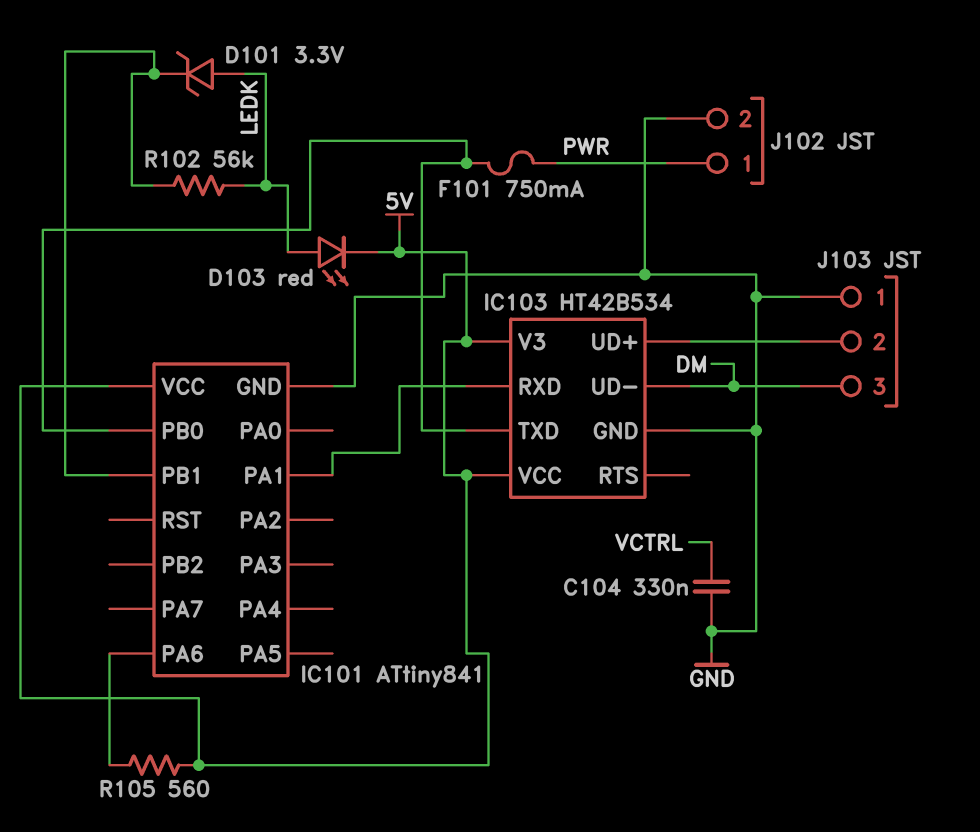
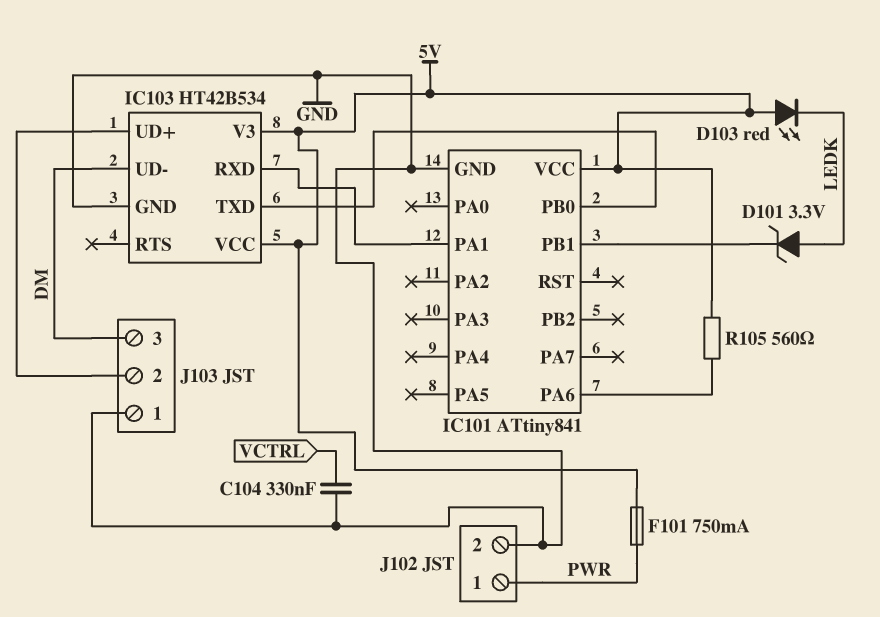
D103: LED red (A LEDK, K 5V) -> LED red (A 5V, K LEDK)
F101: 750mA (IC101/PB0, PWR) -> 750mA (5V, PWR)
R102: 56k (IC101/PB1, LEDK) -> none

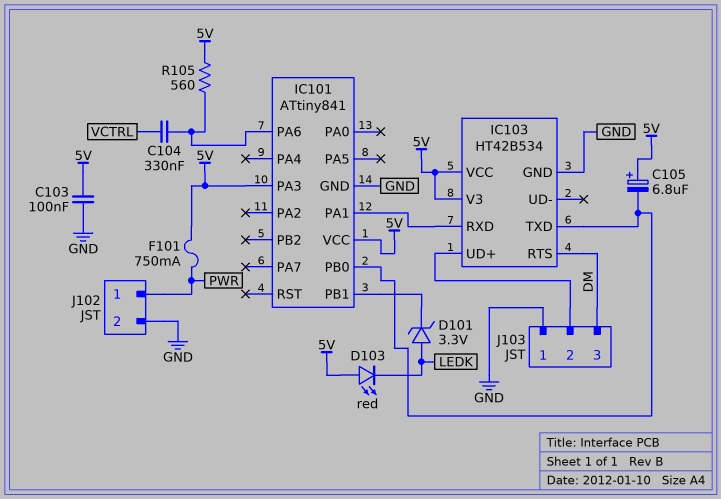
C103: none -> 100nF (5V, GND)
C104: 330nF (GND, VCTRL) -> 330nF (IC101/PA6, VCTRL)
C105: none -> 6.8uF (plus 5V, minus IC101/PB0)
IC101 pin PA3: none -> 5V
IC103 pin RTS: none -> DM
IC103 pin UD-: DM -> none

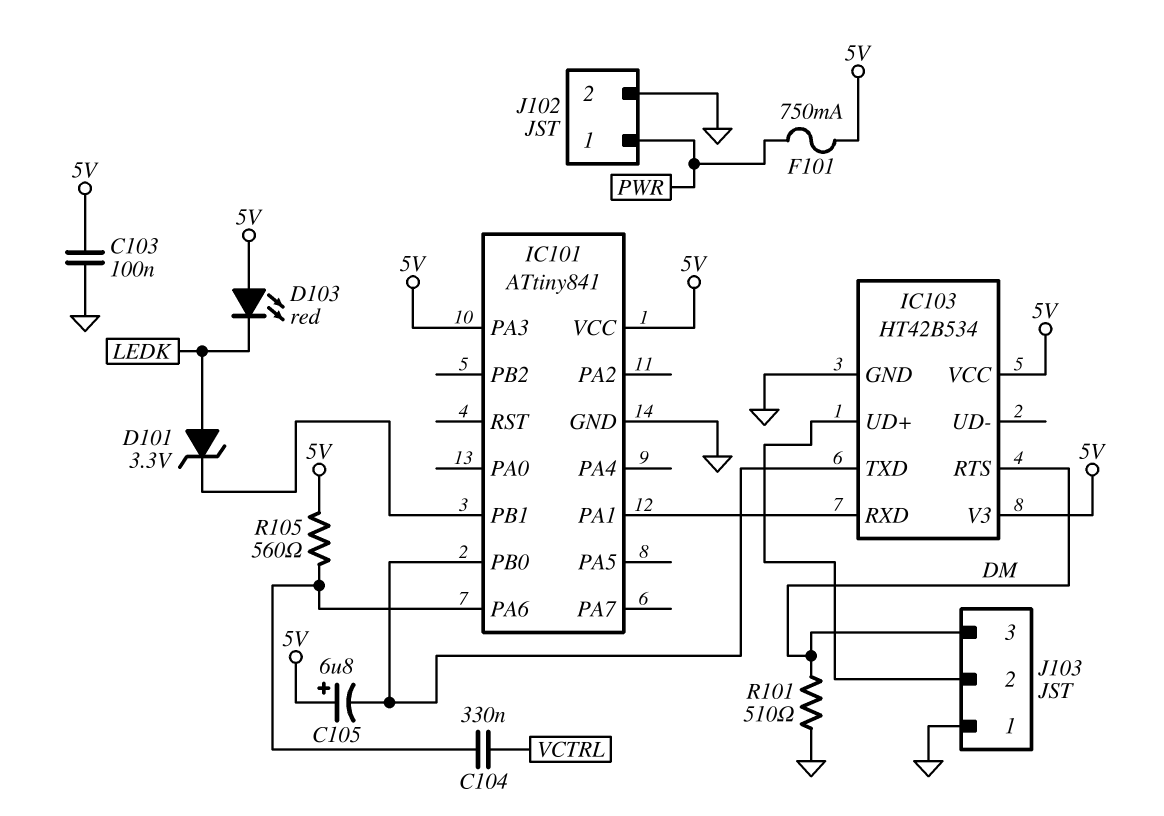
R101: none -> 510 (DM, GND)

